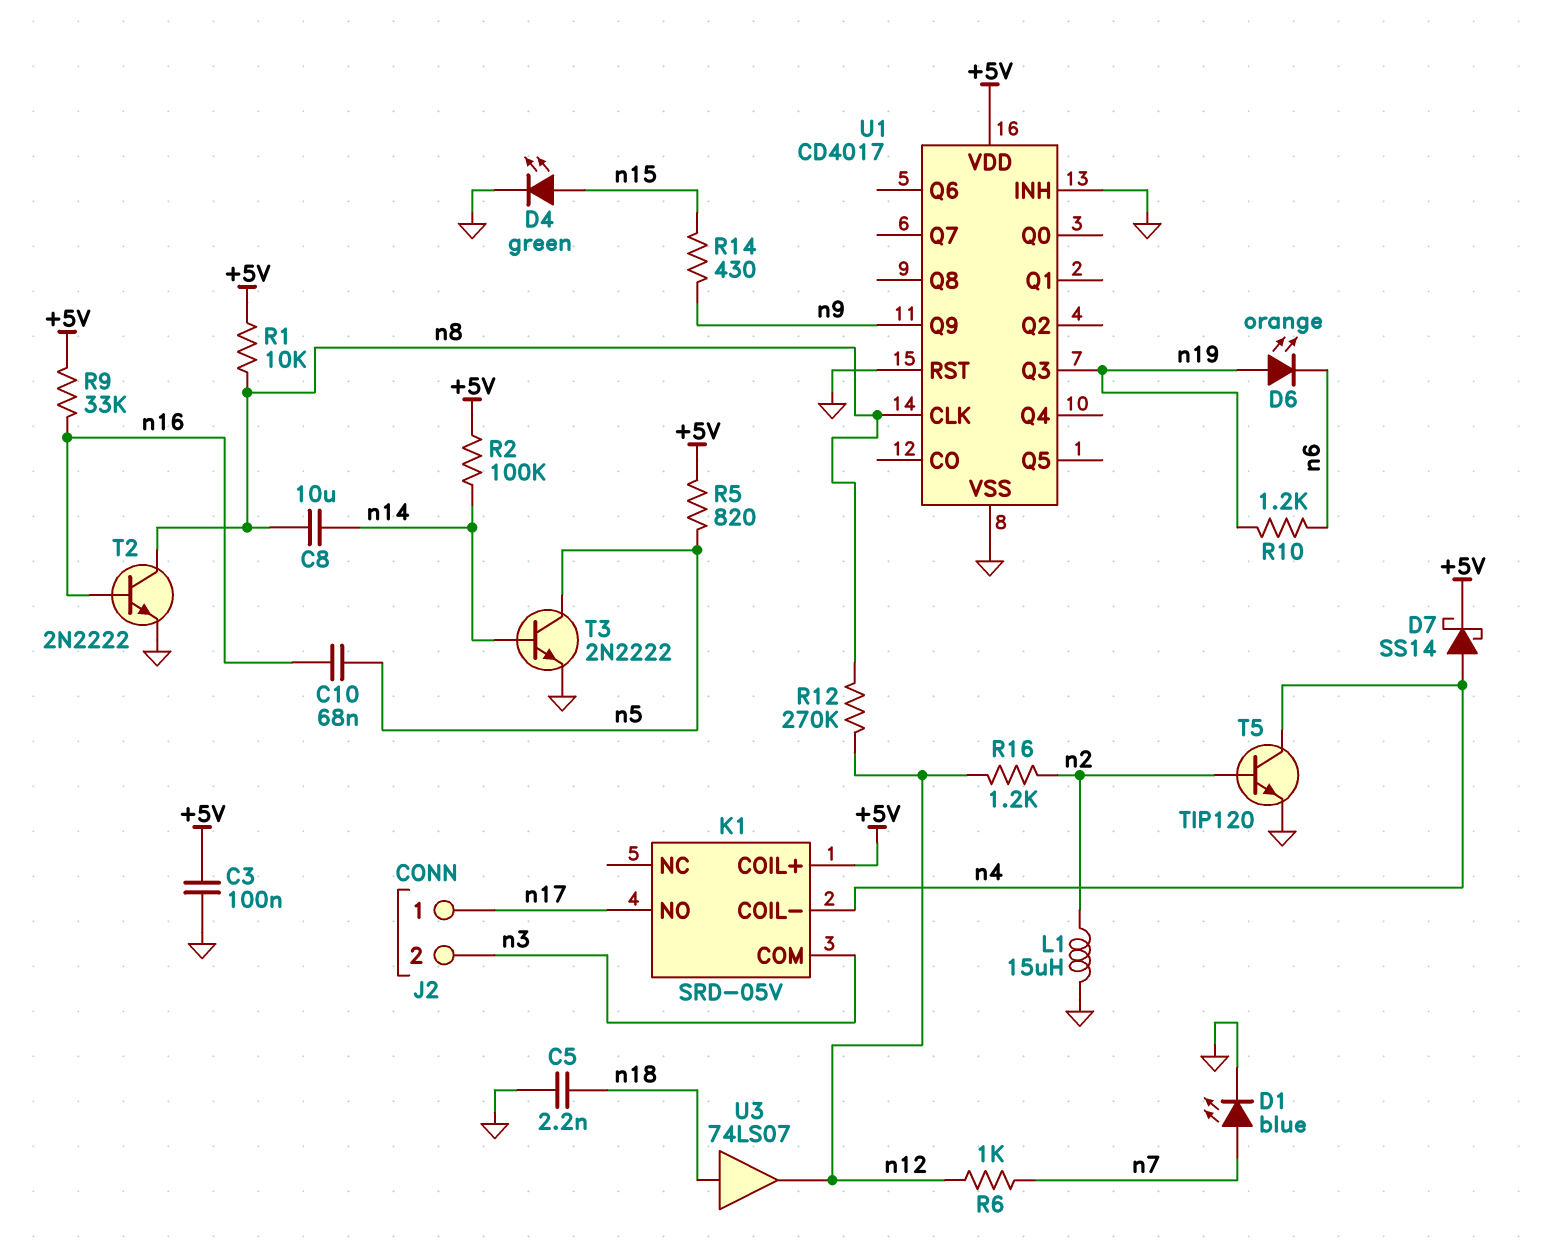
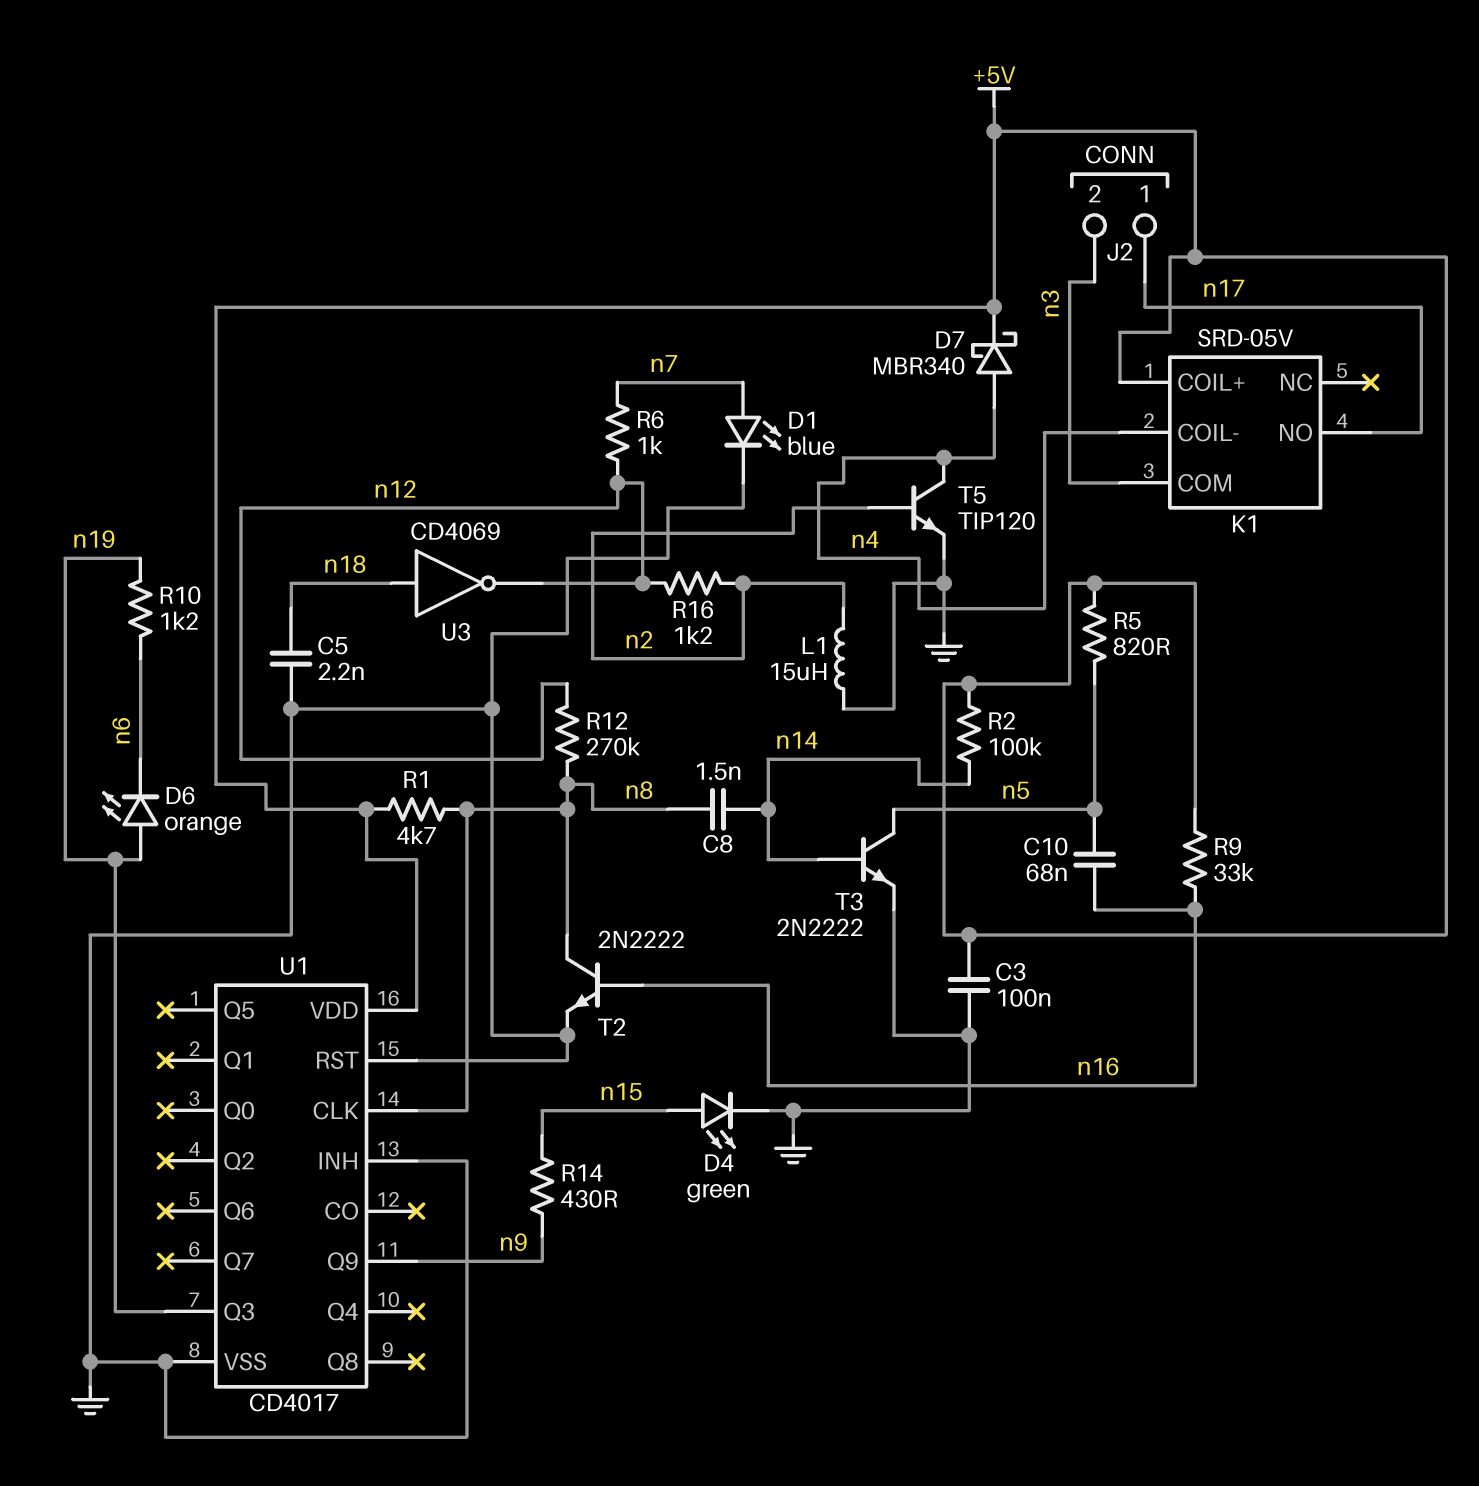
C8: 10uF (n8, n14) -> 1.5nF (n8, n14)
D7: schottky SS14 (A n4, K +5V) -> schottky MBR340 (A n4, K +5V)
R1: 10k (+5V, n8) -> 4.7k (+5V, n8)
U3: buffer 74LS07 (in n18, out n12) -> NOT CD4069 (in n18, out n12)

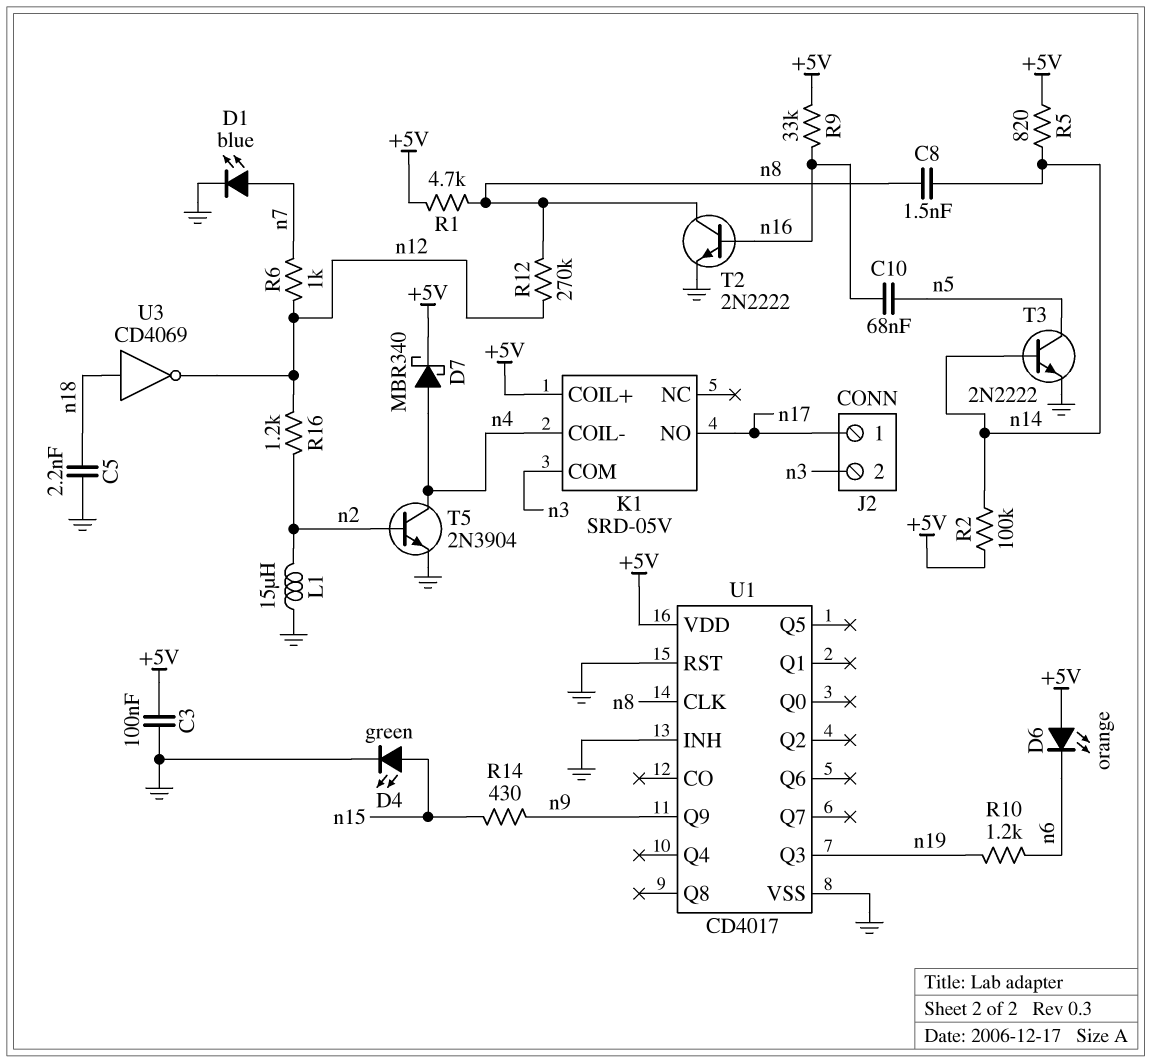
D6: LED orange (A n19, K n6) -> LED orange (A +5V, K n6)
R5: 820 (+5V, n5) -> 820 (+5V, n14)
T5: NPN TIP120 (B n2, C n4, E GND) -> NPN 2N3904 (B n2, C n4, E GND)

